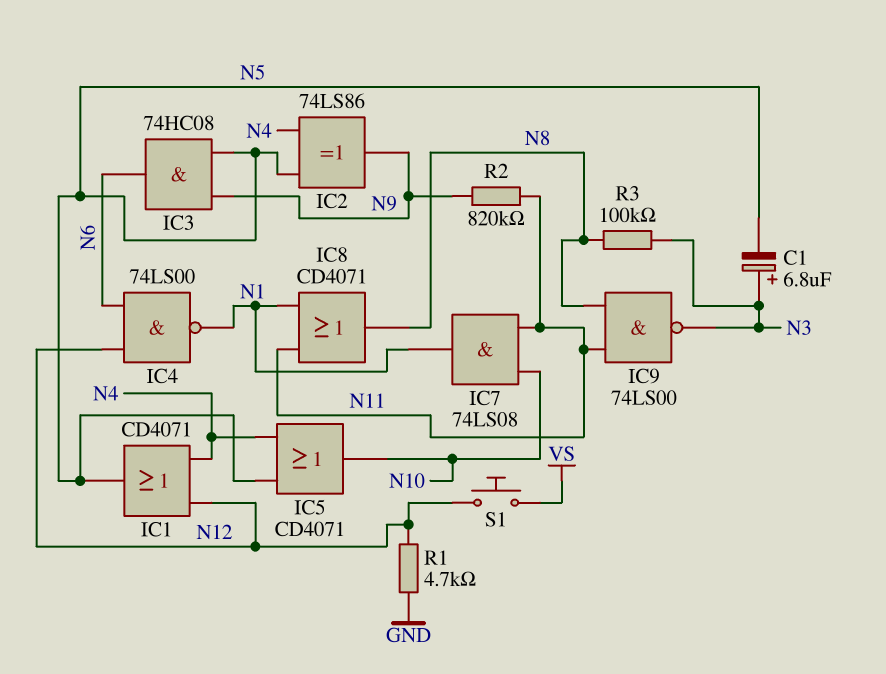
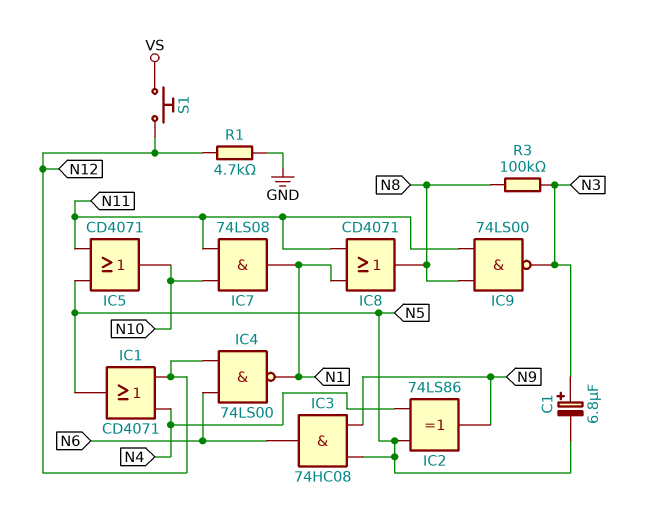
IC5: OR CD4071 (in N4, in N5, out N10) -> OR CD4071 (in N5, in N11, out N10)
R2: 820k (N9, N11) -> none

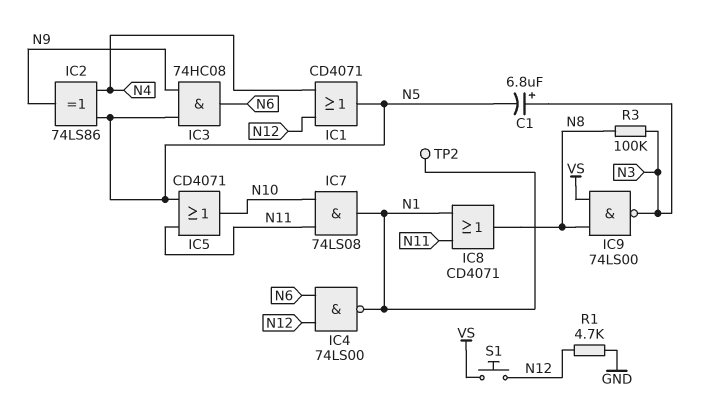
IC9: NAND 74LS00 (in N8, in N11, out N3) -> NAND 74LS00 (in N8, in VS, out N3)
TP2: none -> test point (N1)

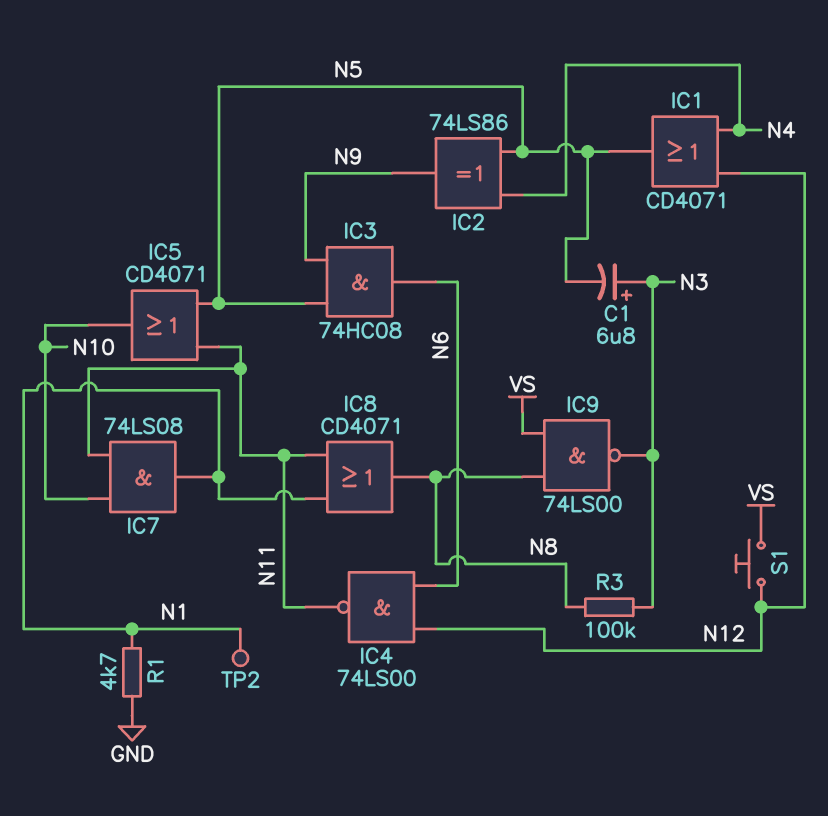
IC4: NAND 74LS00 (in N6, in N12, out N1) -> NAND 74LS00 (in N6, in N12, out N11)
R1: 4.7k (GND, N12) -> 4.7k (GND, N1)

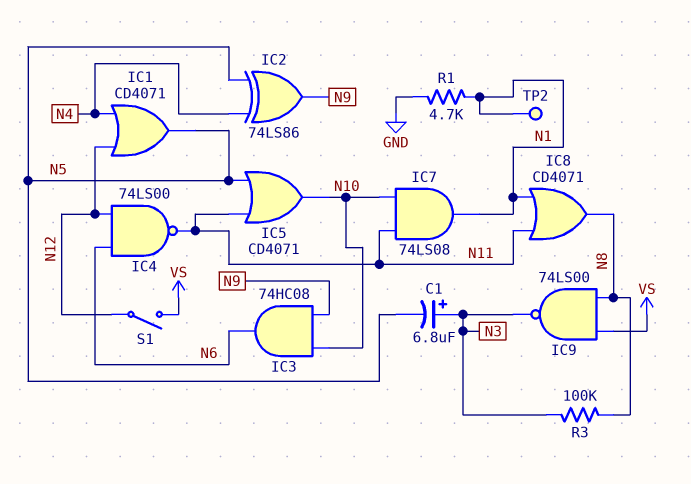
IC3: AND 74HC08 (in N5, in N9, out N6) -> AND 74HC08 (in N9, in N10, out N6)
S1: button (N12, VS) -> switch (N12, VS)

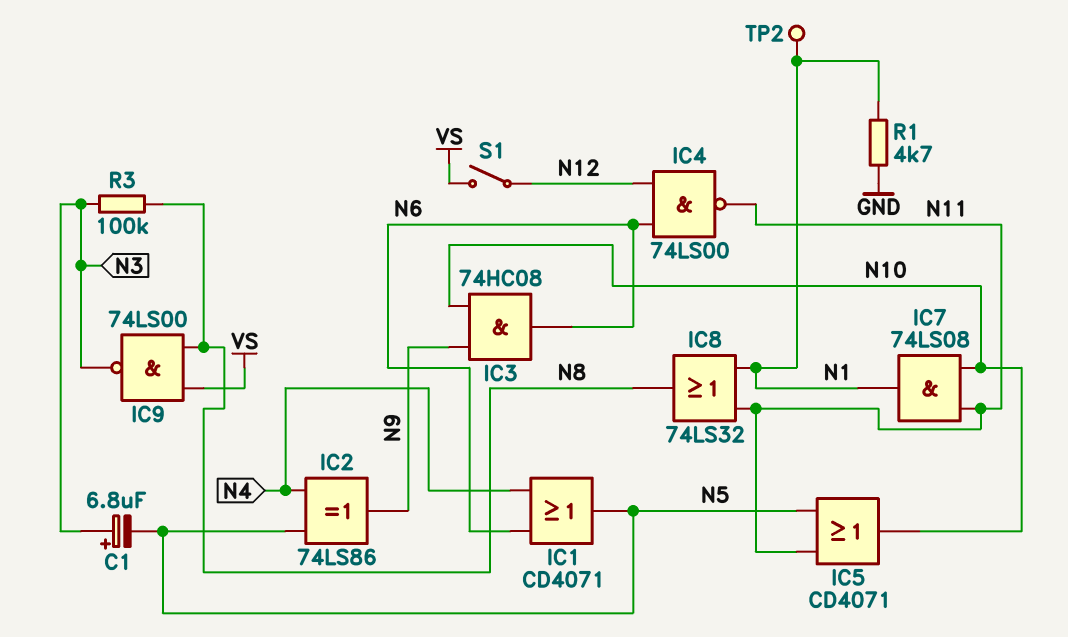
IC1: OR CD4071 (in N4, in N12, out N5) -> OR CD4071 (in N4, in N6, out N5)
IC8: OR CD4071 (in N1, in N11, out N8) -> OR 74LS32 (in N1, in N11, out N8)

